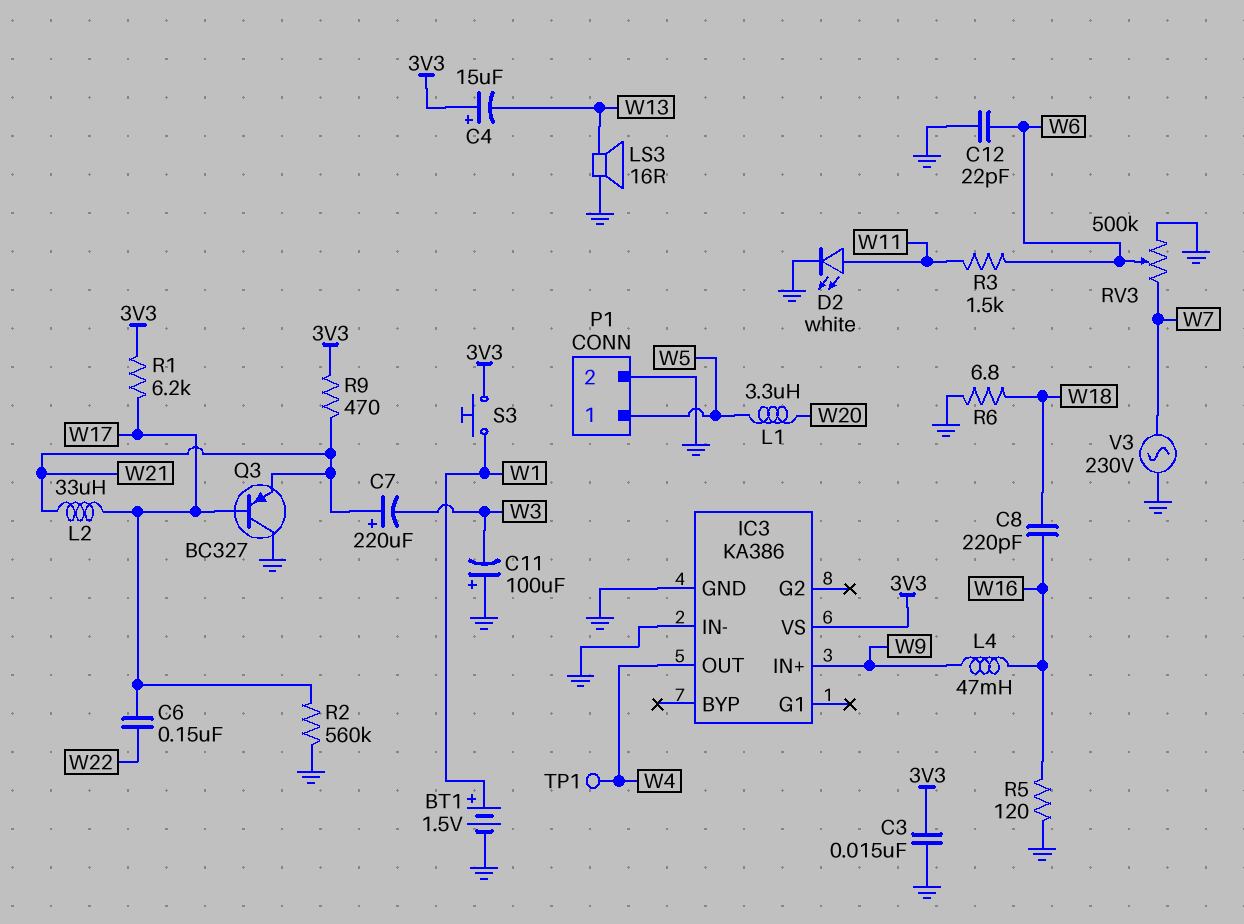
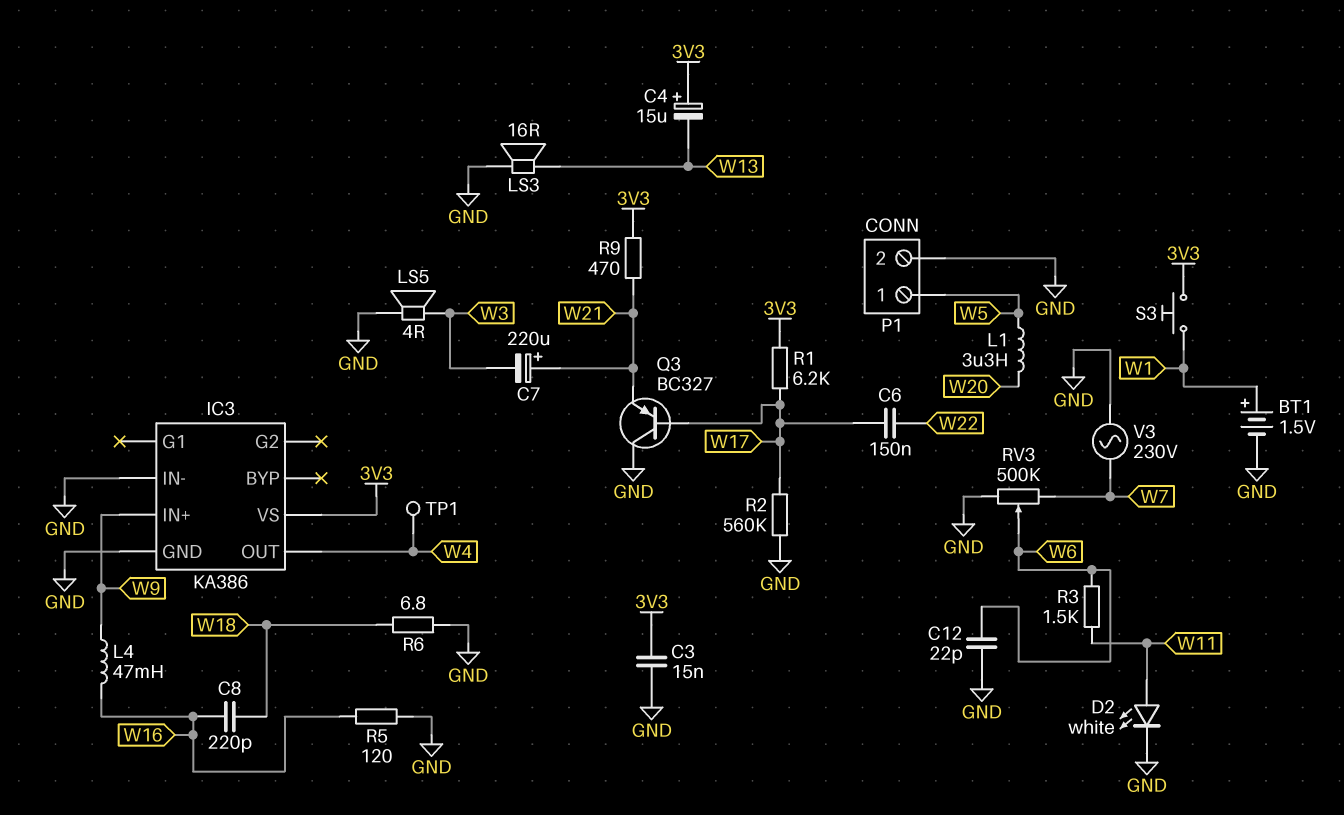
C11: 100uF (plus GND, minus W3) -> none
L2: 33uH (W17, W21) -> none
LS5: none -> speaker 4R (GND, W3)

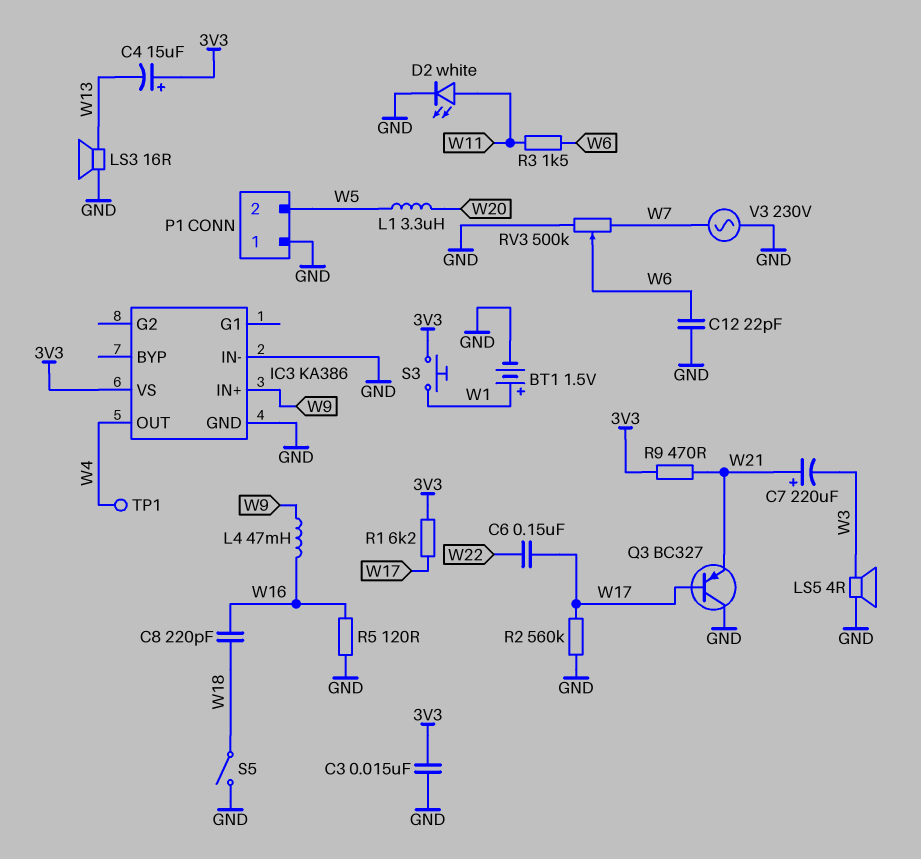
P1 pin 1: W5 -> GND
P1 pin 2: GND -> W5
R6: 6.8 (GND, W18) -> none
S5: none -> switch (GND, W18)

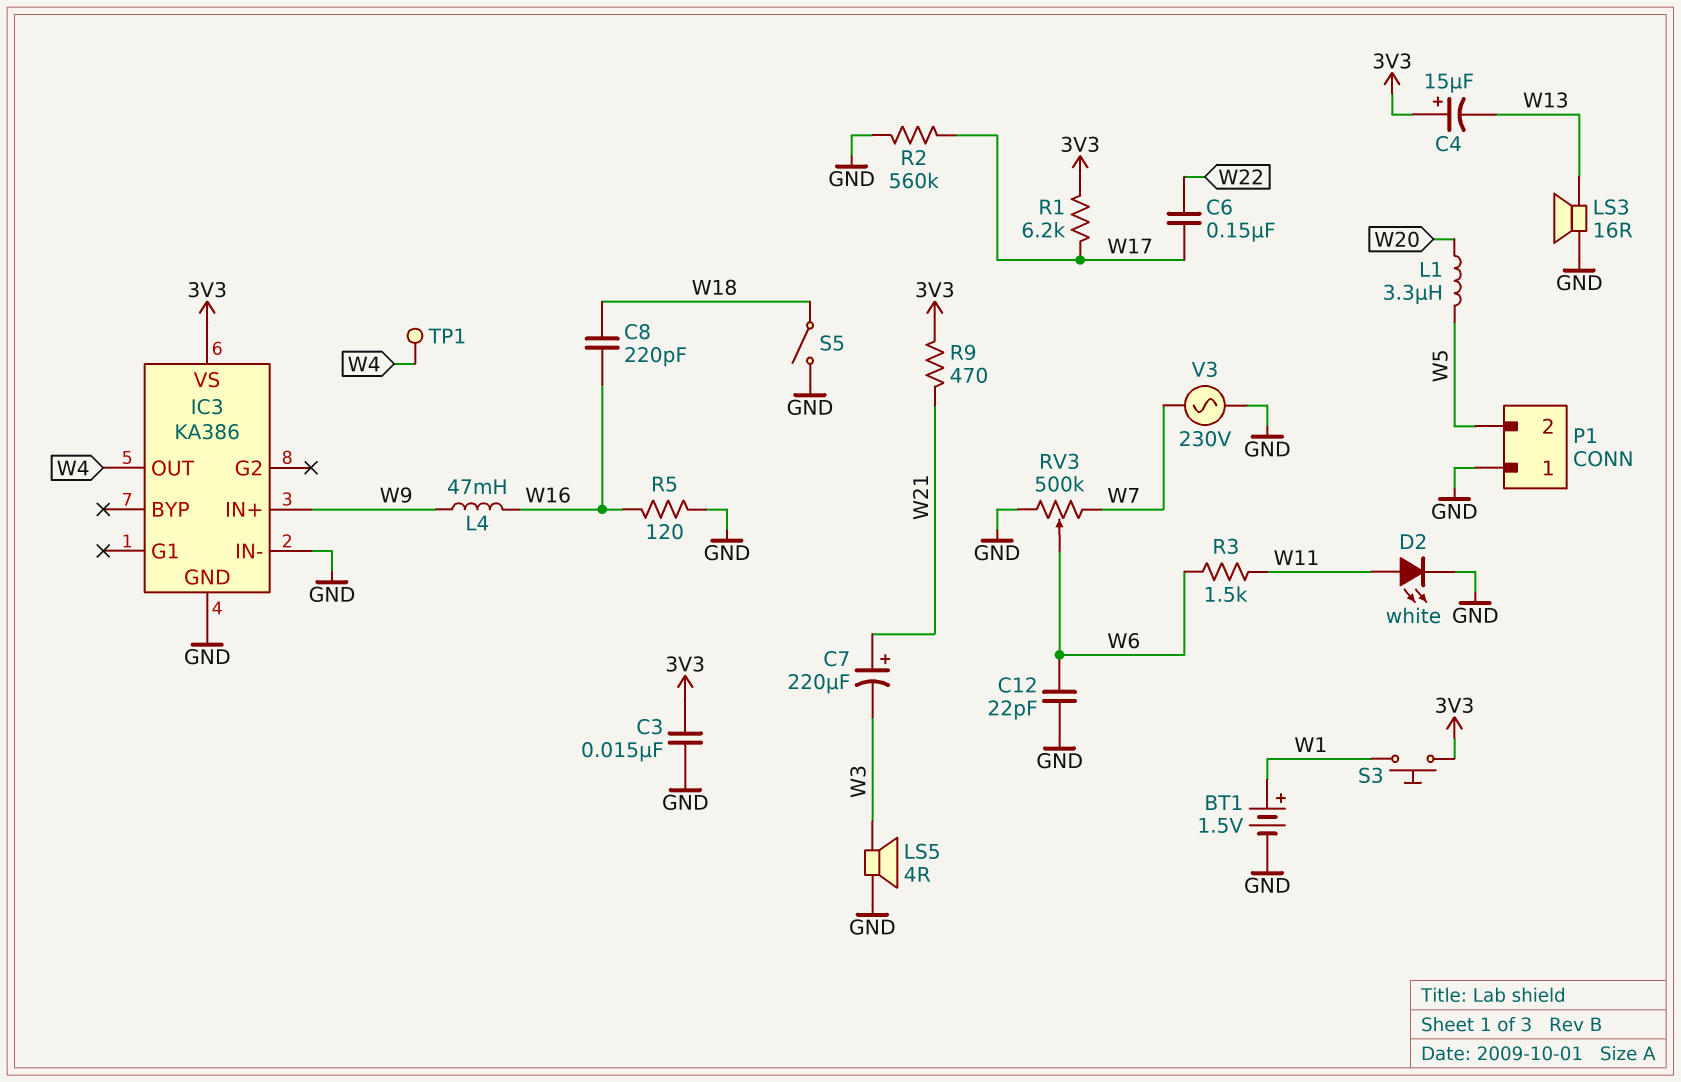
Q3: PNP BC327 (B W17, C GND, E W21) -> none

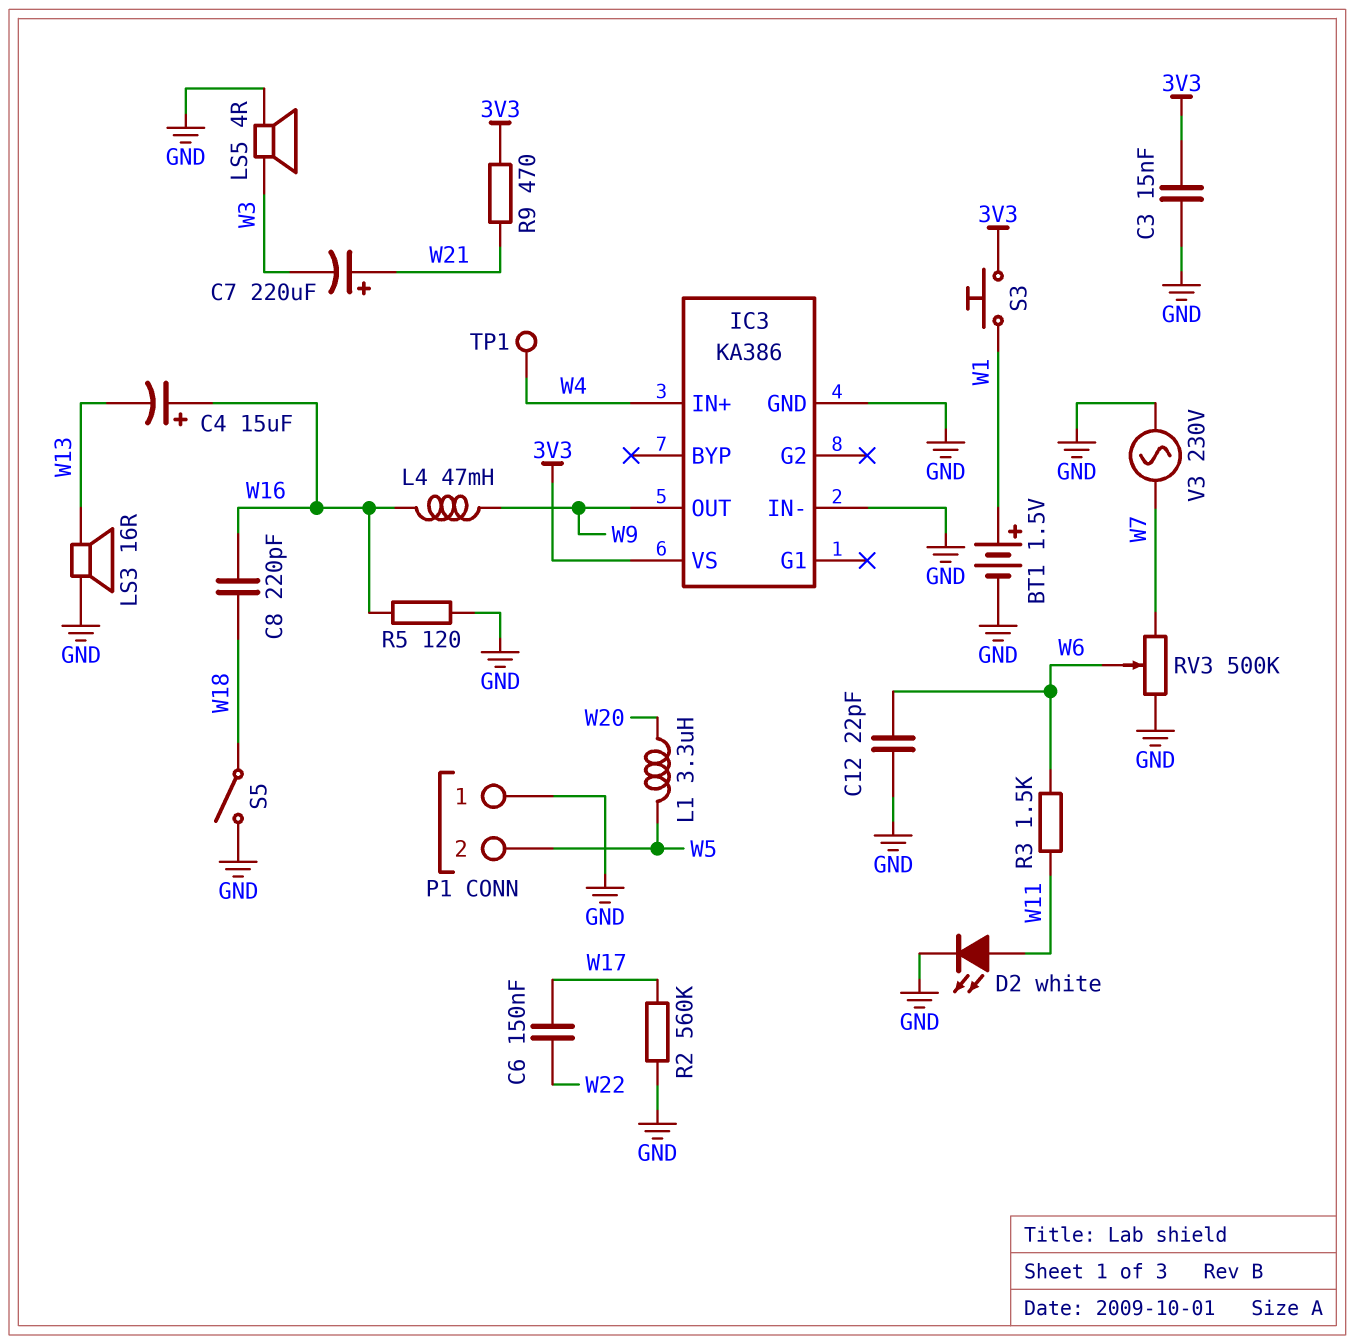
C4: 15uF (plus 3V3, minus W13) -> 15uF (plus W16, minus W13)
IC3 pin IN+: W9 -> W4
IC3 pin OUT: W4 -> W9
R1: 6.2k (3V3, W17) -> none

